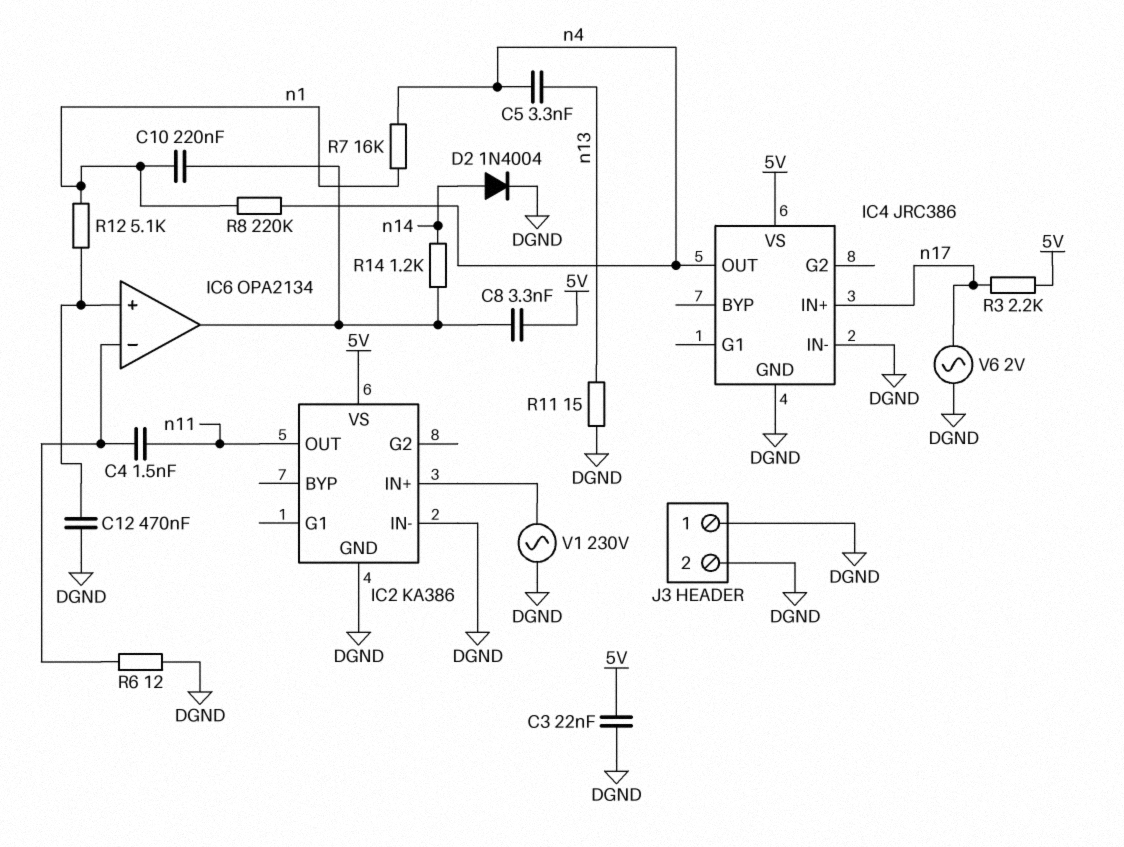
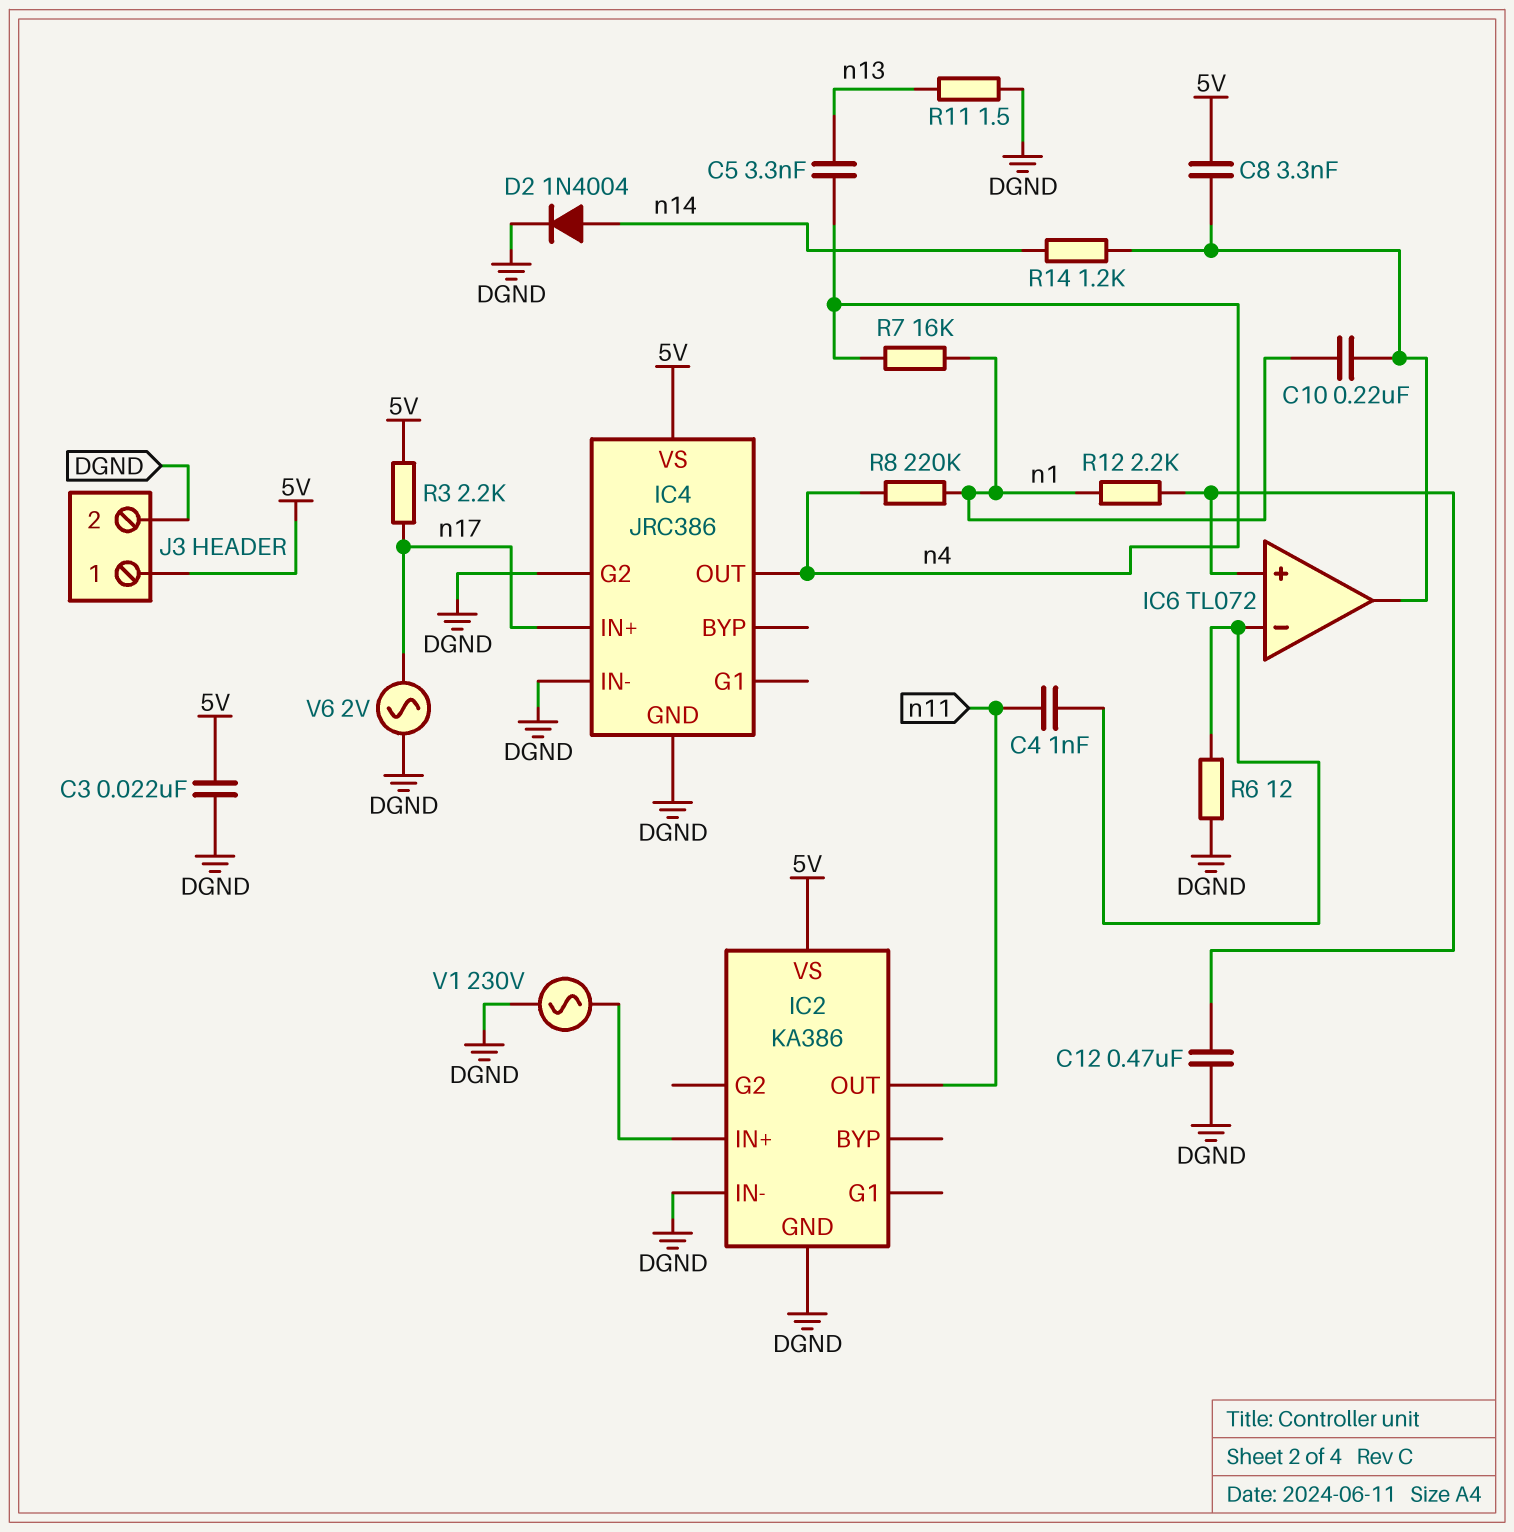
C4: 1.5nF (IC6/in-, n11) -> 1nF (IC6/in-, n11)
IC4 pin G2: none -> DGND
IC6: OPA2134 -> TL072
J3 pin 1: DGND -> 5V
R11: 15 (DGND, n13) -> 1.5 (DGND, n13)
R12: 5.1k (IC6/in+, n1) -> 2.2k (IC6/in+, n1)

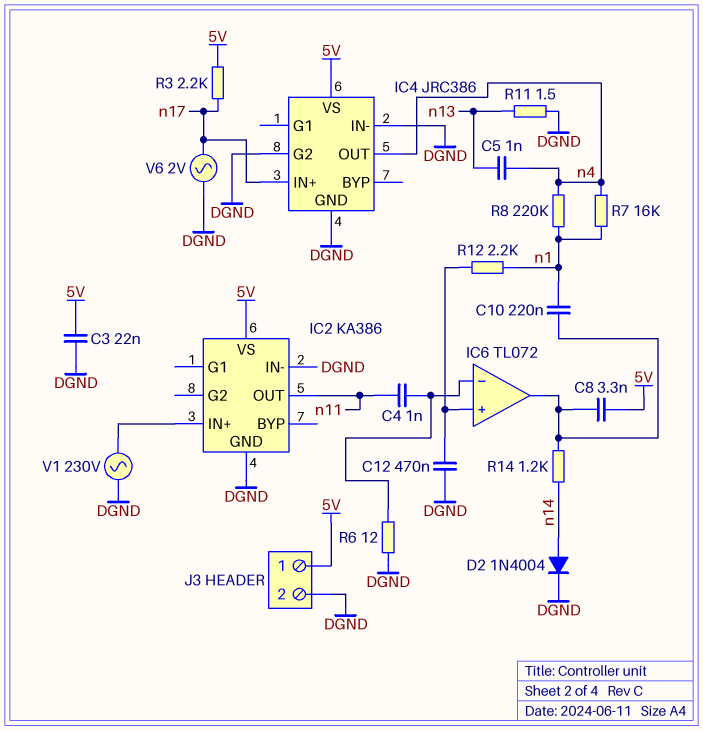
C5: 3.3nF (n4, n13) -> 1nF (n4, n13)

